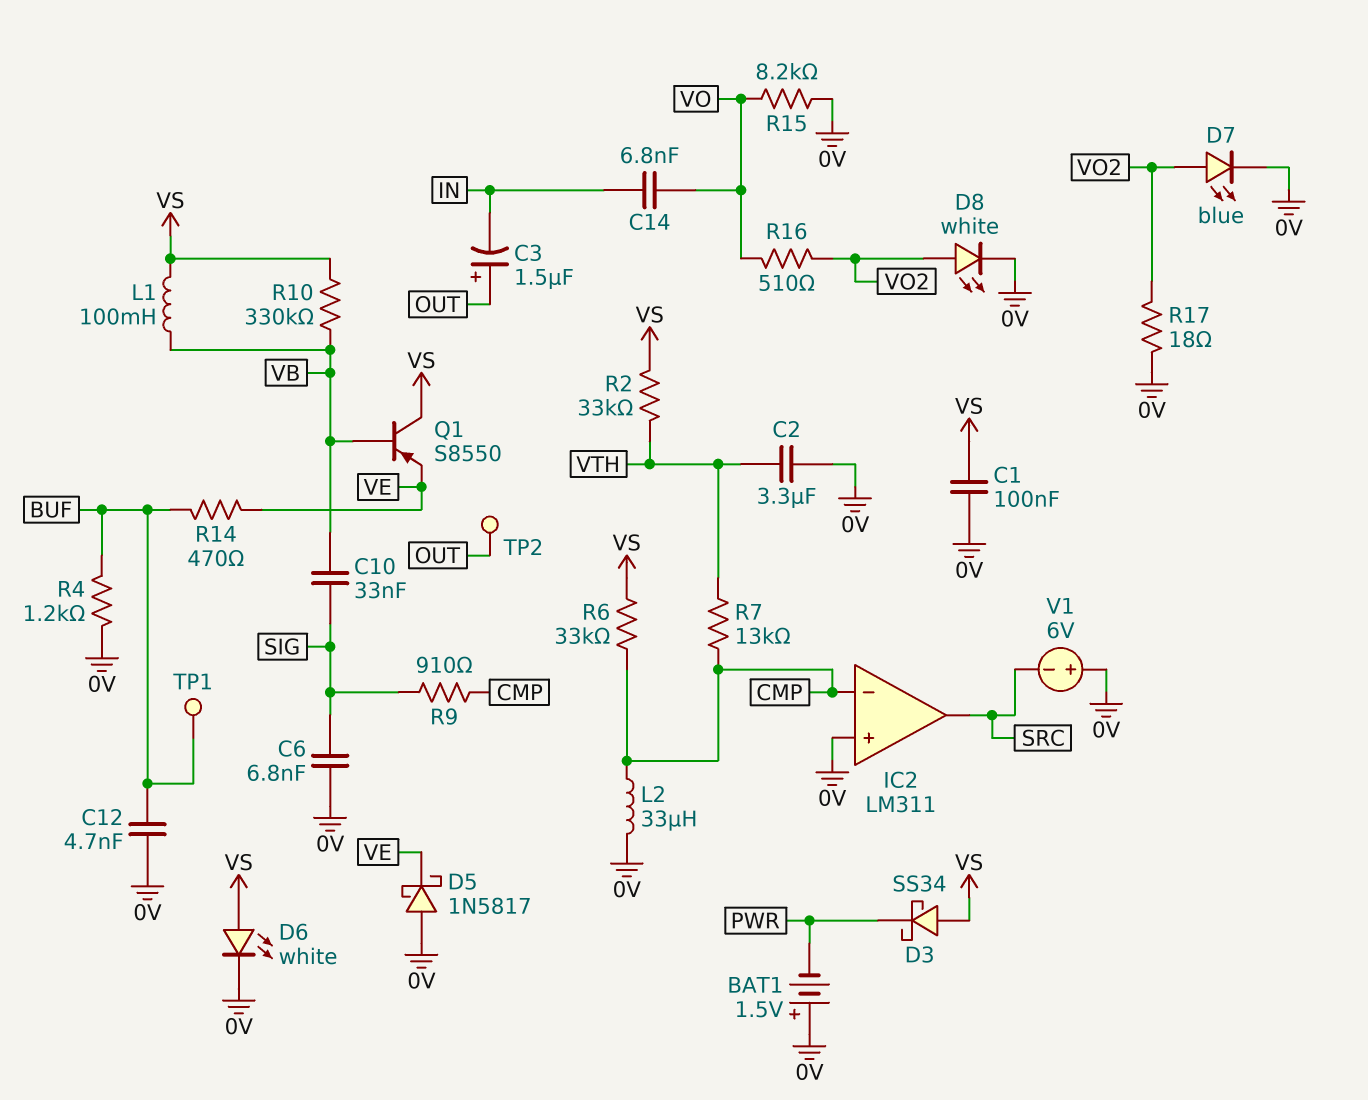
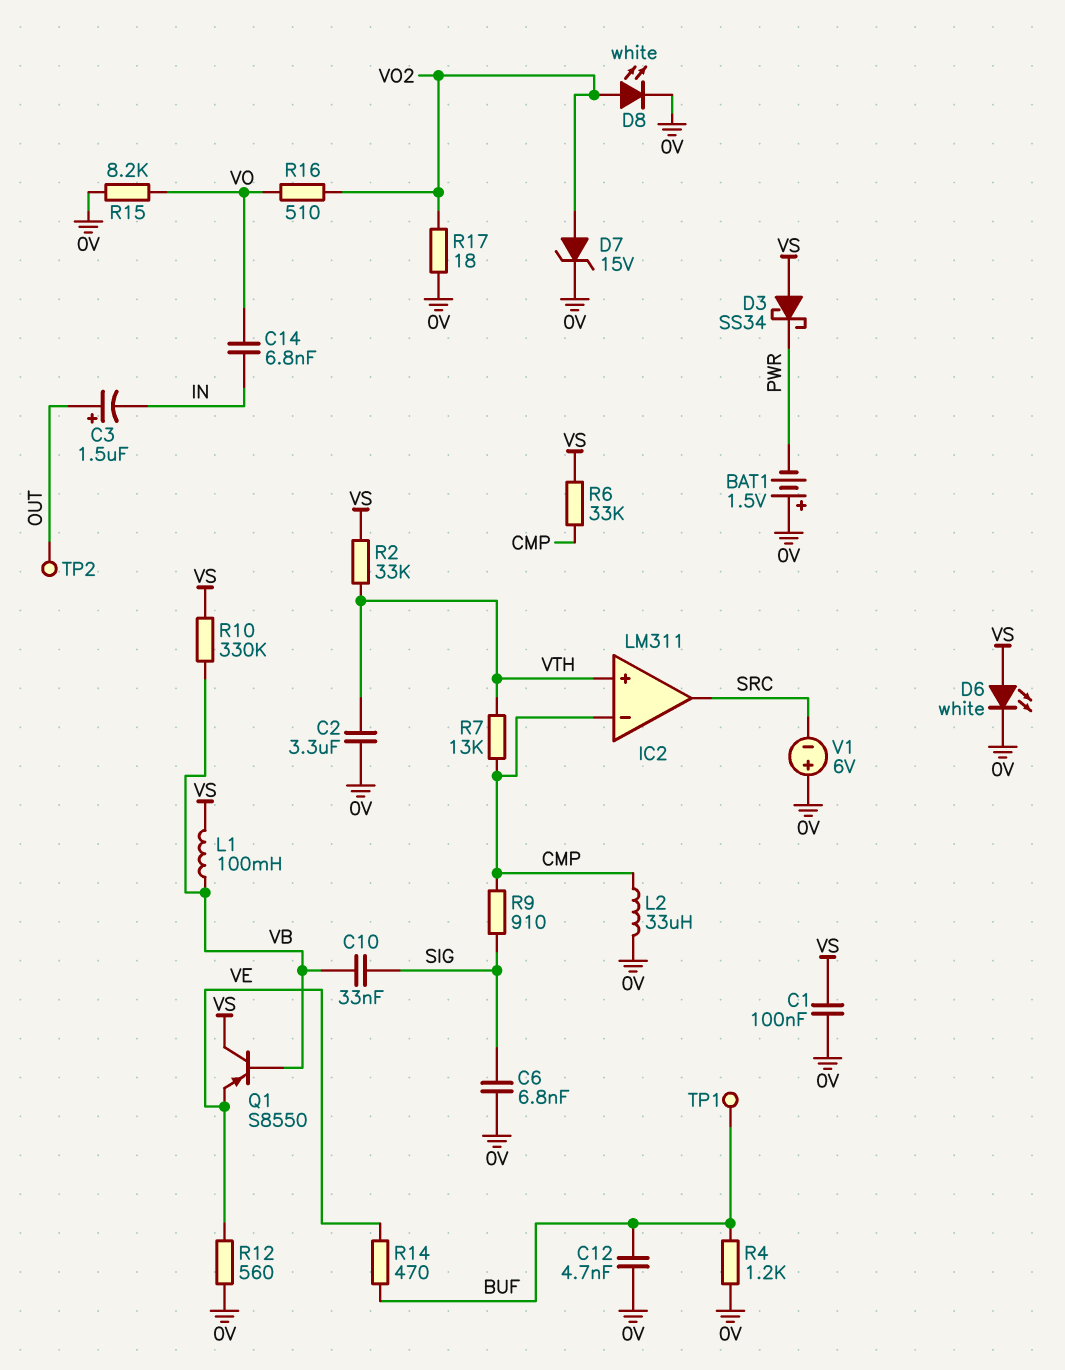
D5: schottky 1N5817 (A 0V, K VE) -> none
D7: LED blue (A VO2, K 0V) -> zener 15V (A VO2, K 0V)
IC2 pin in+: 0V -> VTH
R12: none -> 560 (0V, VE)

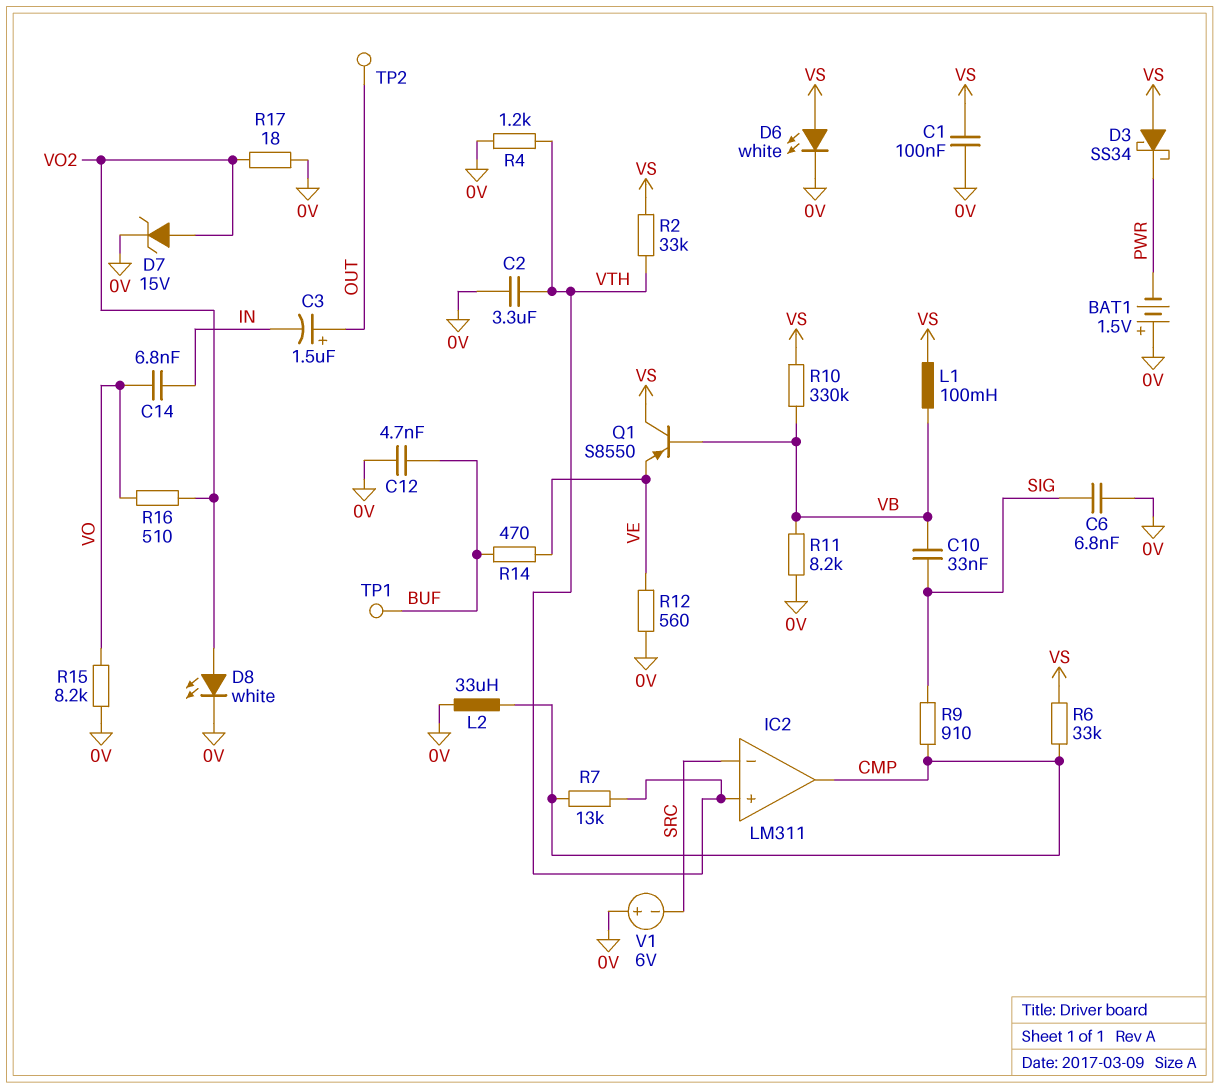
IC2 pin in-: CMP -> SRC
IC2 pin out: SRC -> CMP
R4: 1.2k (0V, BUF) -> 1.2k (0V, VTH)
R11: none -> 8.2k (0V, VB)

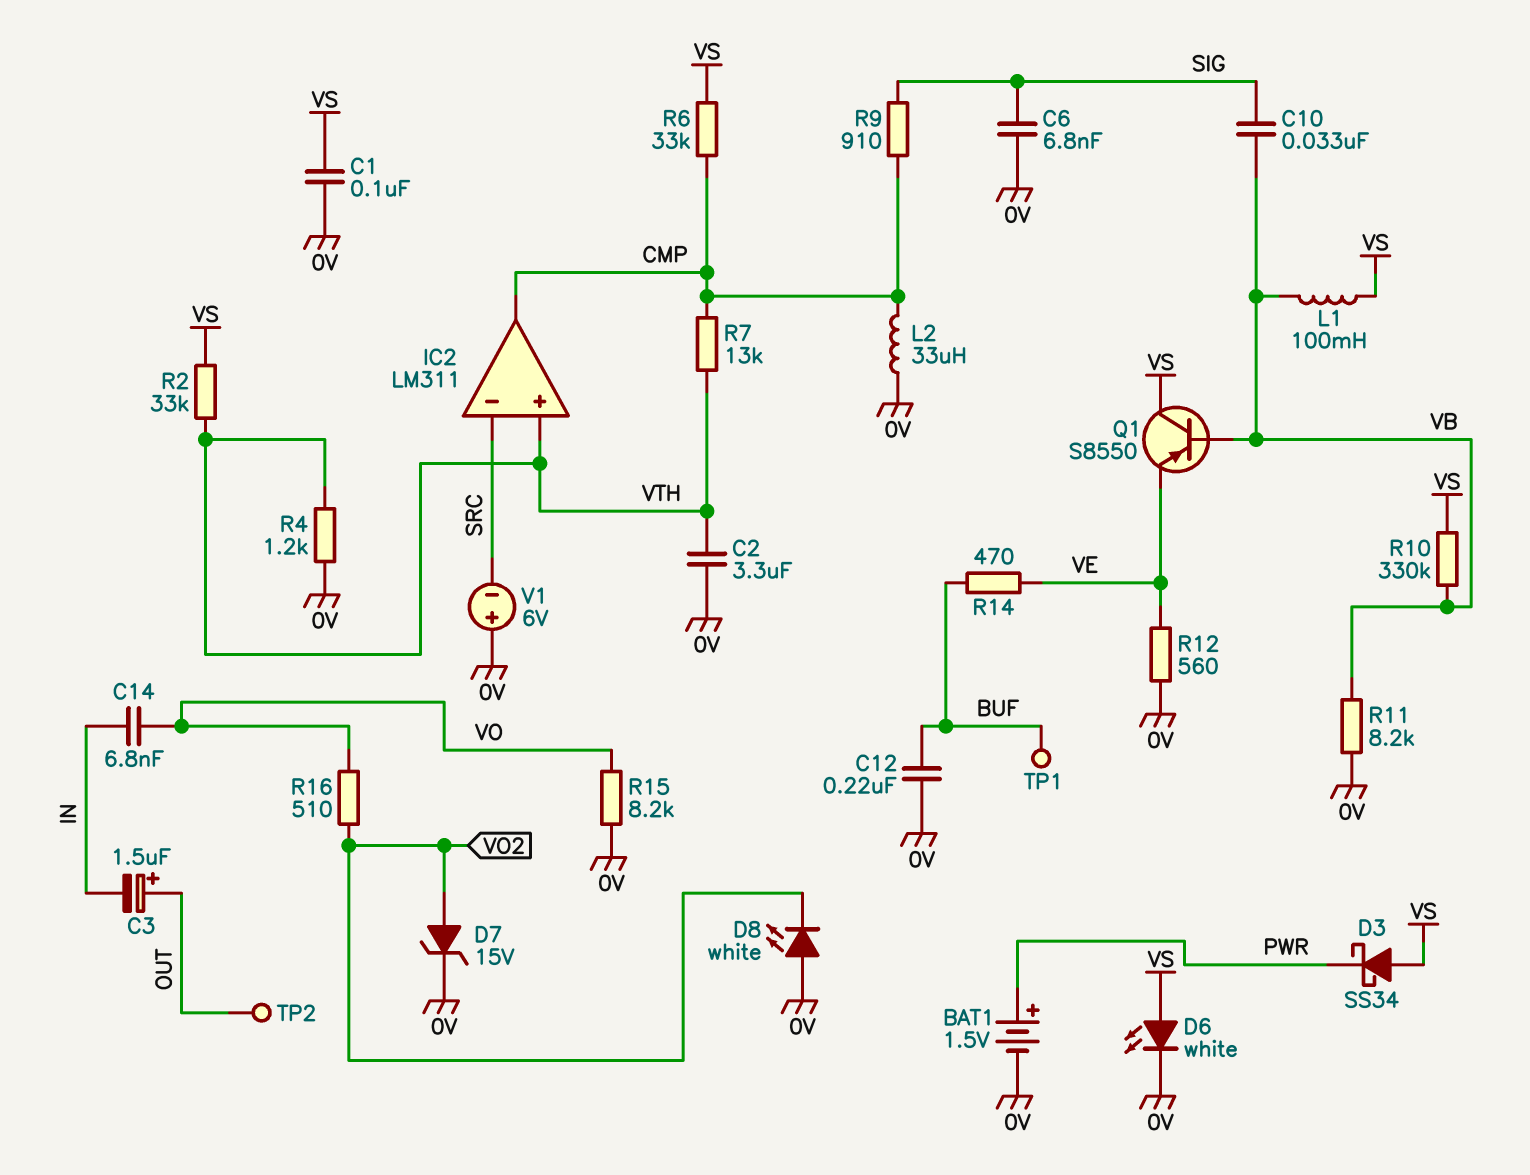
BAT1: 1.5V (plus 0V, minus PWR) -> 1.5V (plus PWR, minus 0V)
C12: 4.7nF (0V, BUF) -> 220nF (0V, BUF)
D8: LED white (A VO2, K 0V) -> LED white (A 0V, K VO2)
R17: 18 (0V, VO2) -> none

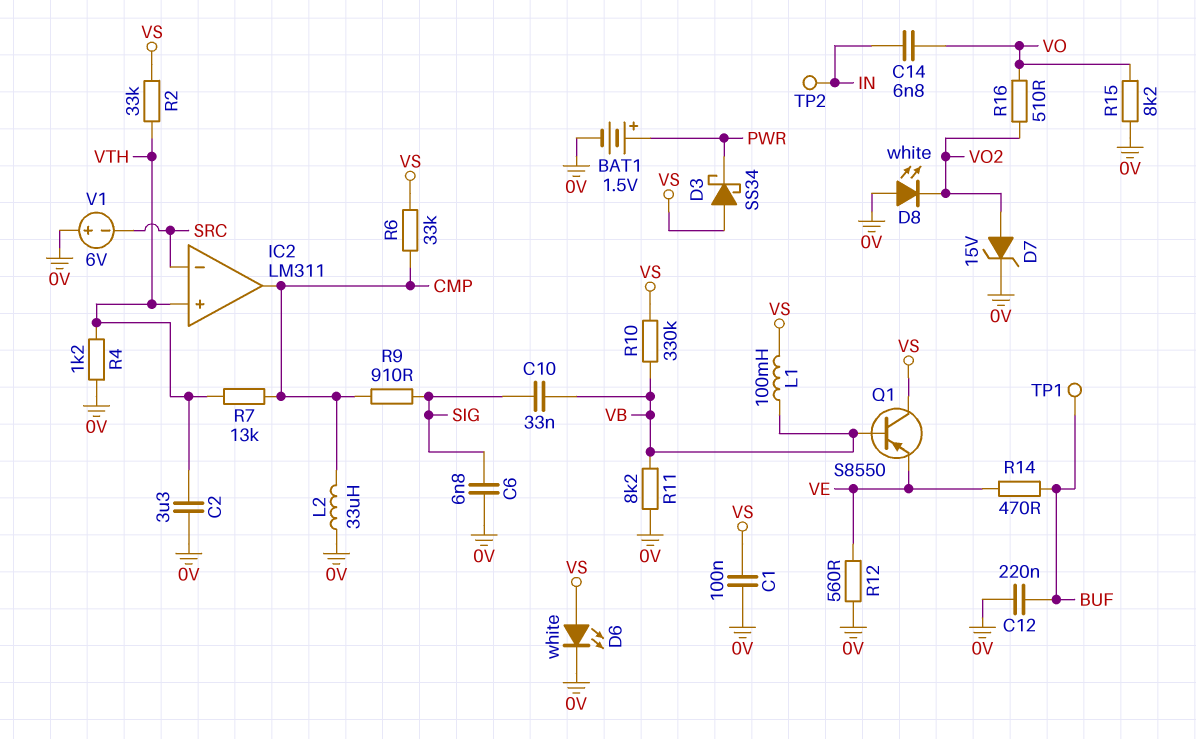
C3: 1.5uF (plus OUT, minus IN) -> none
TP2: test point (OUT) -> test point (IN)

